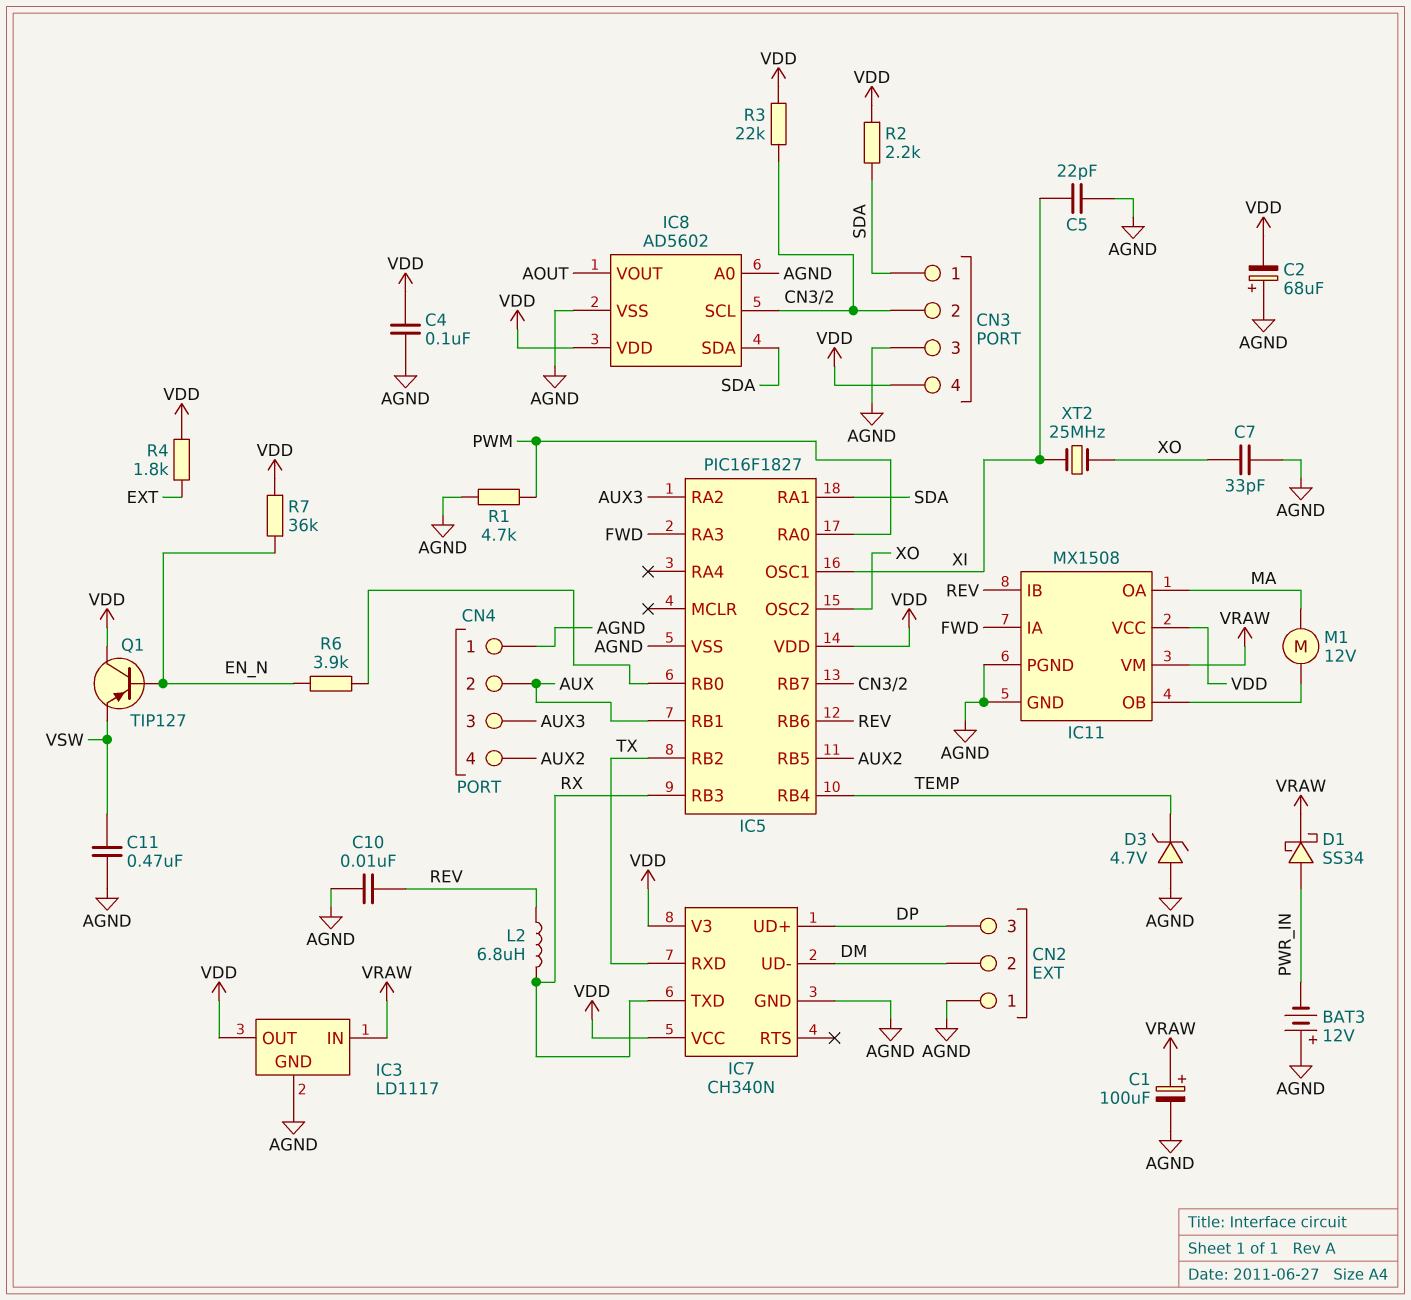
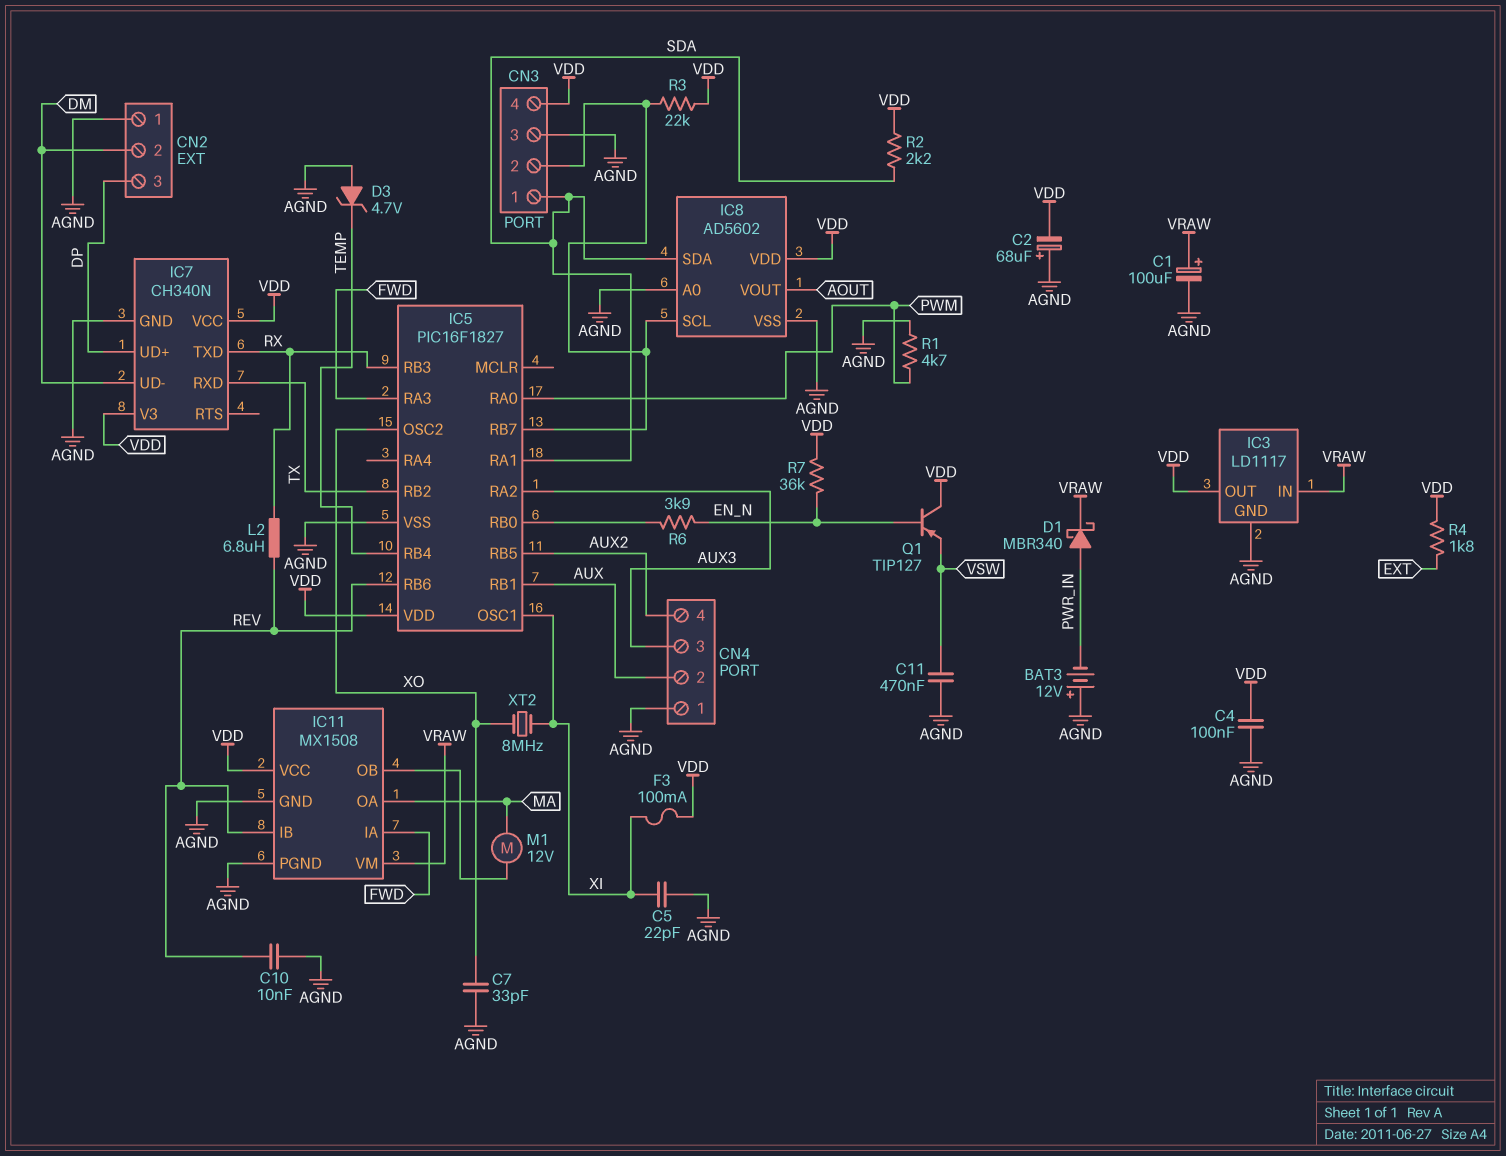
D1: schottky SS34 (A PWR_IN, K VRAW) -> schottky MBR340 (A PWR_IN, K VRAW)
F3: none -> 100mA (VDD, XI)
XT2: 25MHz (XI, XO) -> 8MHz (XI, XO)

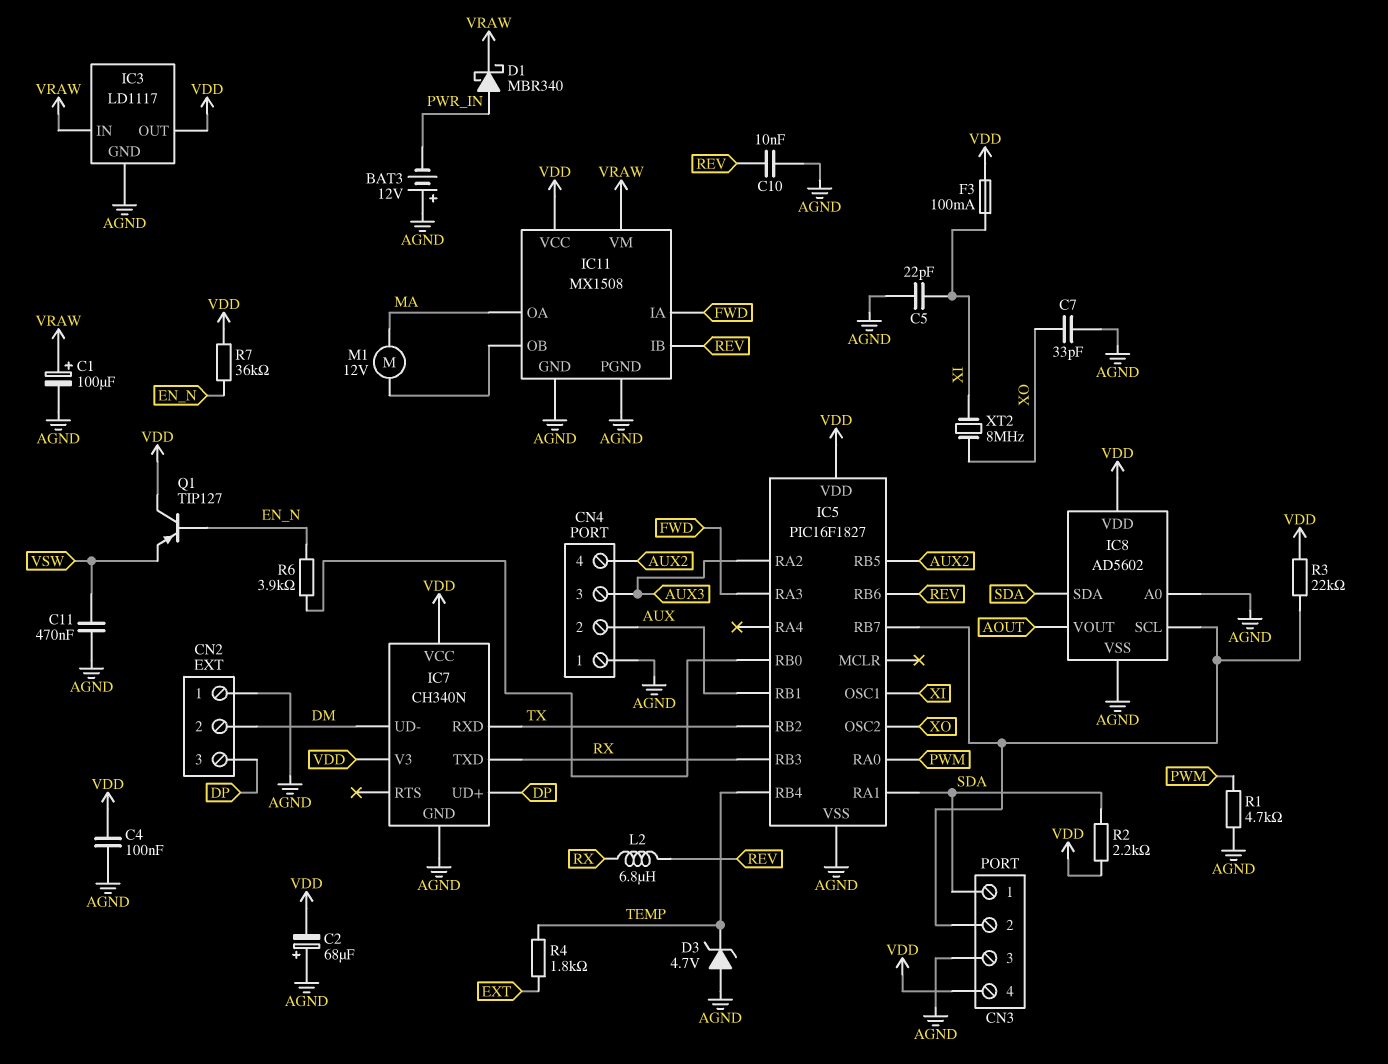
R4: 1.8k (EXT, VDD) -> 1.8k (EXT, TEMP)

